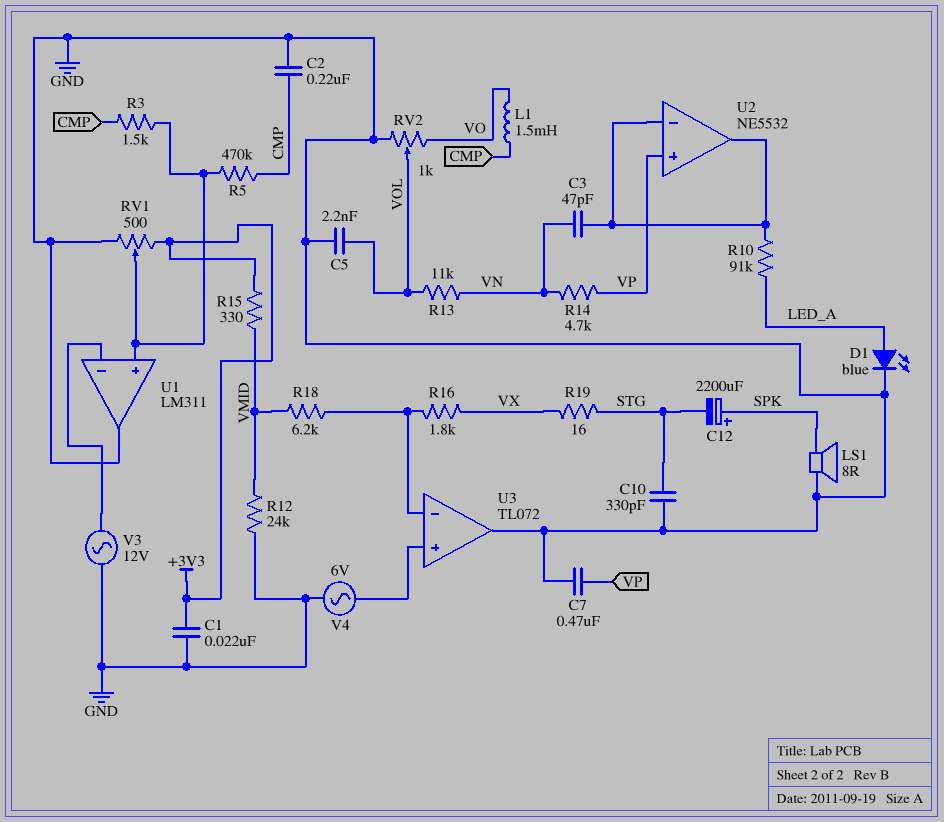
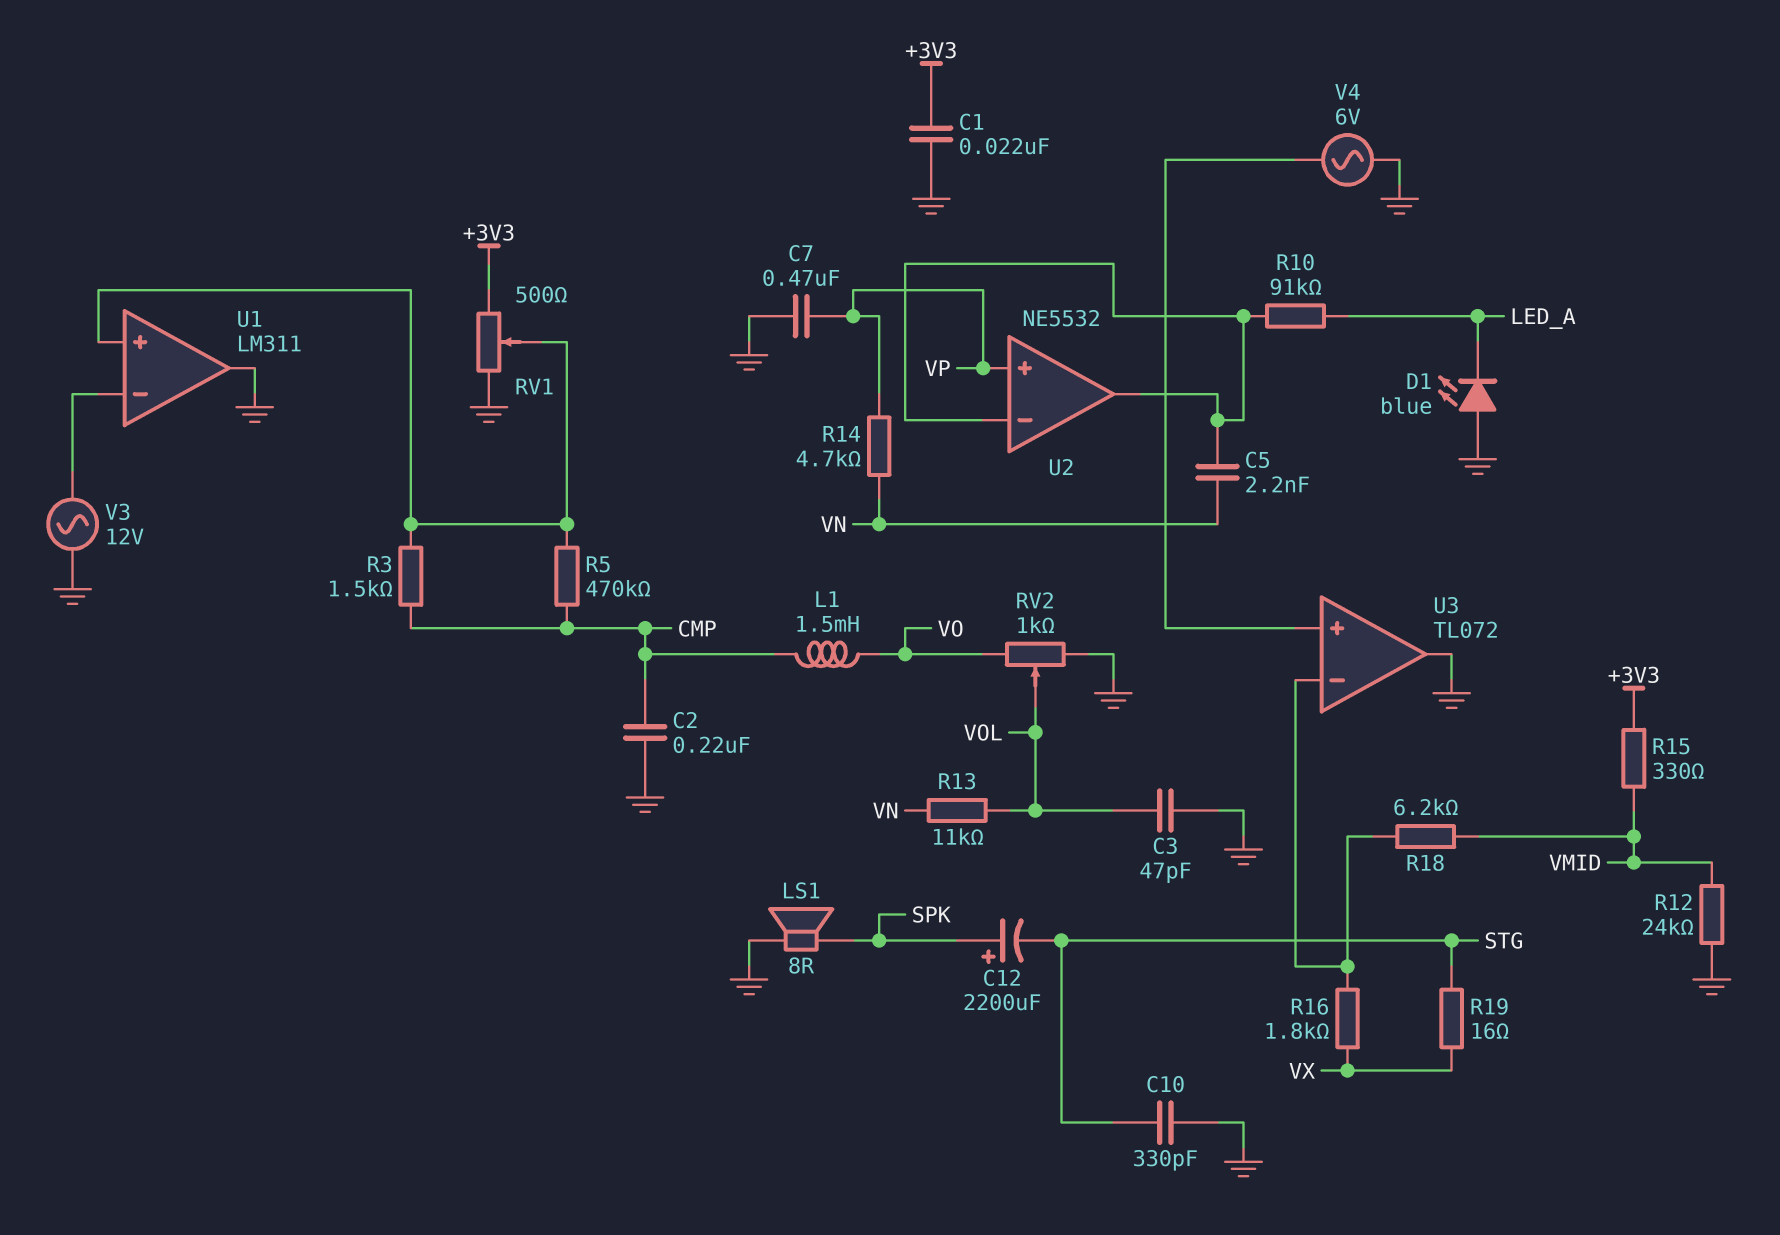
C3: 47pF (U2/in-, VN) -> 47pF (GND, VOL)
C5: 2.2nF (GND, VOL) -> 2.2nF (U2/in-, VN)
D1: LED blue (A LED_A, K GND) -> LED blue (A GND, K LED_A)

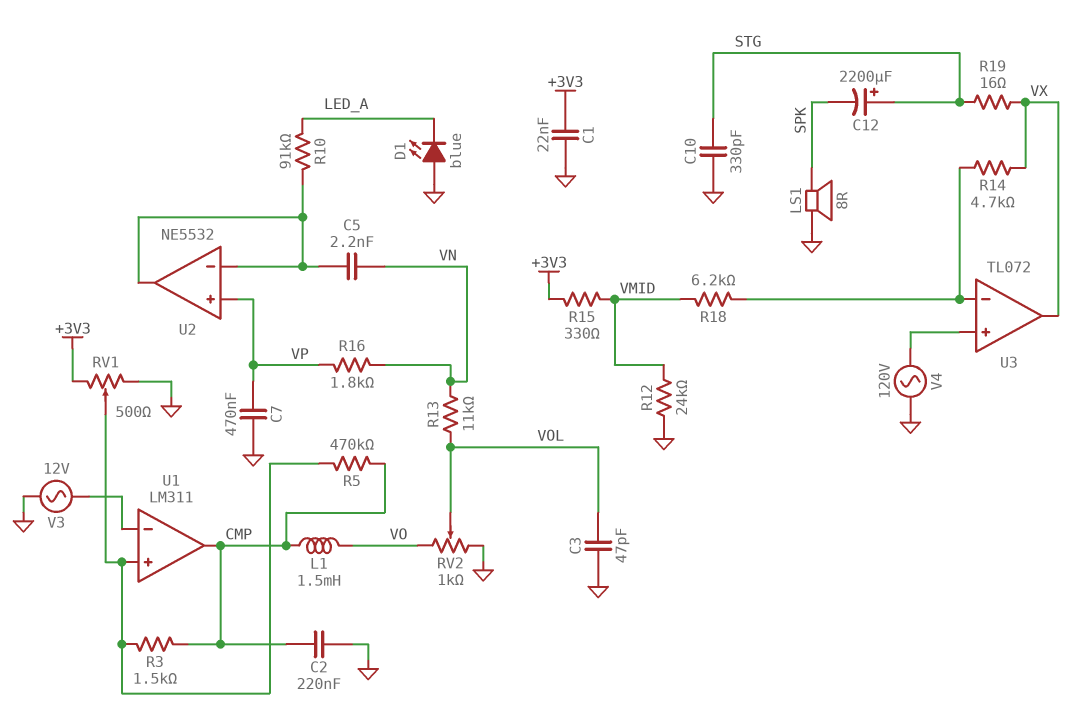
C12: 2200uF (plus SPK, minus STG) -> 2200uF (plus STG, minus SPK)
R14: 4.7k (VN, VP) -> 4.7k (U3/in-, VX)
R16: 1.8k (U3/in-, VX) -> 1.8k (VN, VP)
U1 pin out: GND -> CMP
U3 pin out: GND -> VX
V4: AC 6V (GND, U3/in+) -> AC 120V (GND, U3/in+)

